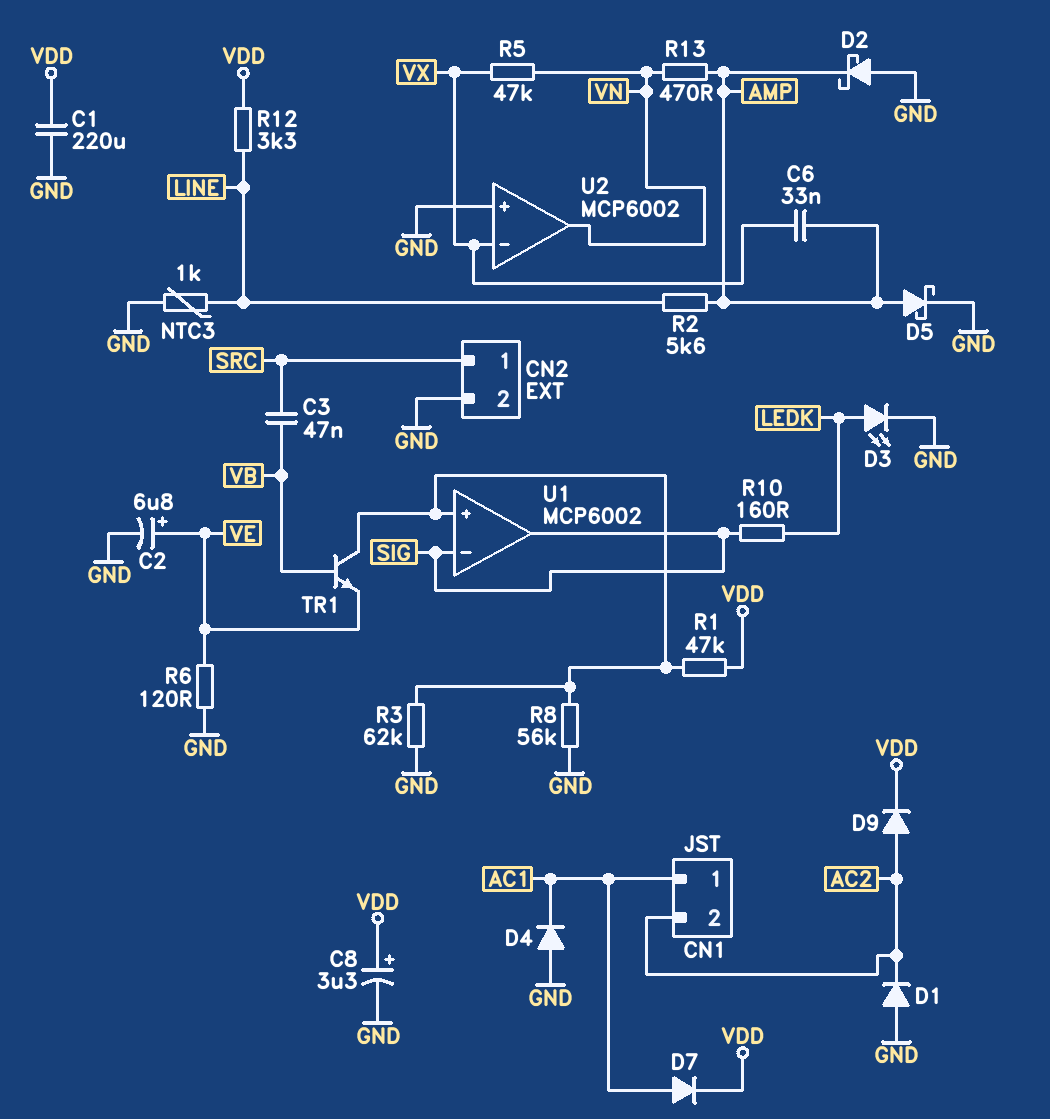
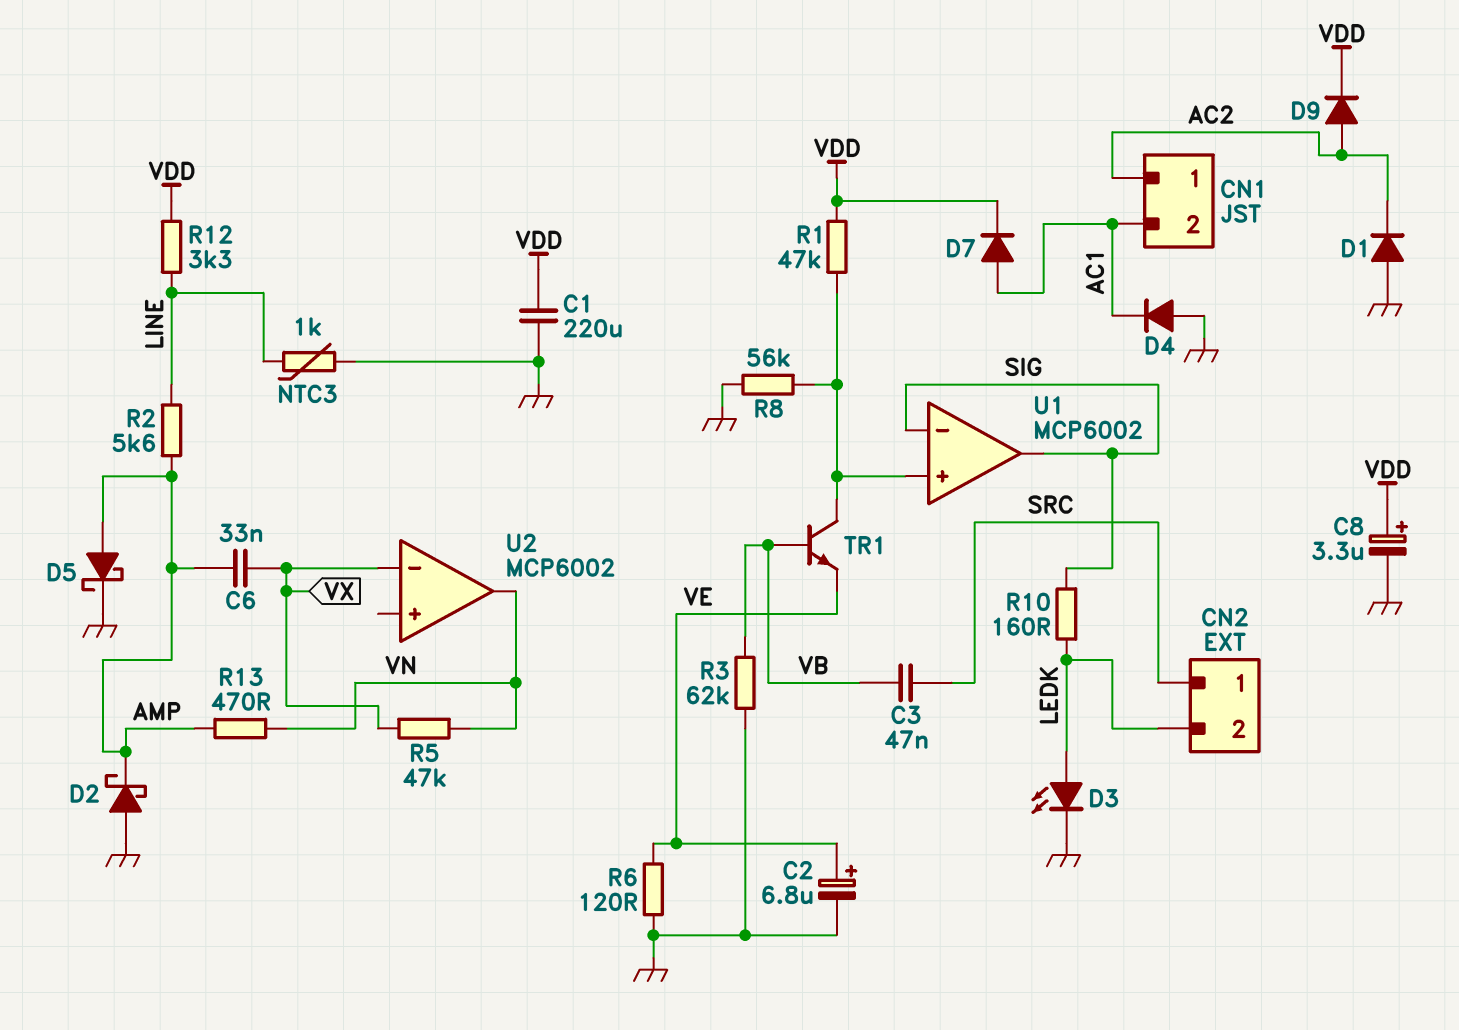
CN1 pin 1: AC1 -> AC2
CN1 pin 2: AC2 -> AC1
CN2 pin 2: GND -> LEDK
R3: 62k (GND, U1/in+) -> 62k (GND, VB)
U2 pin in+: GND -> none

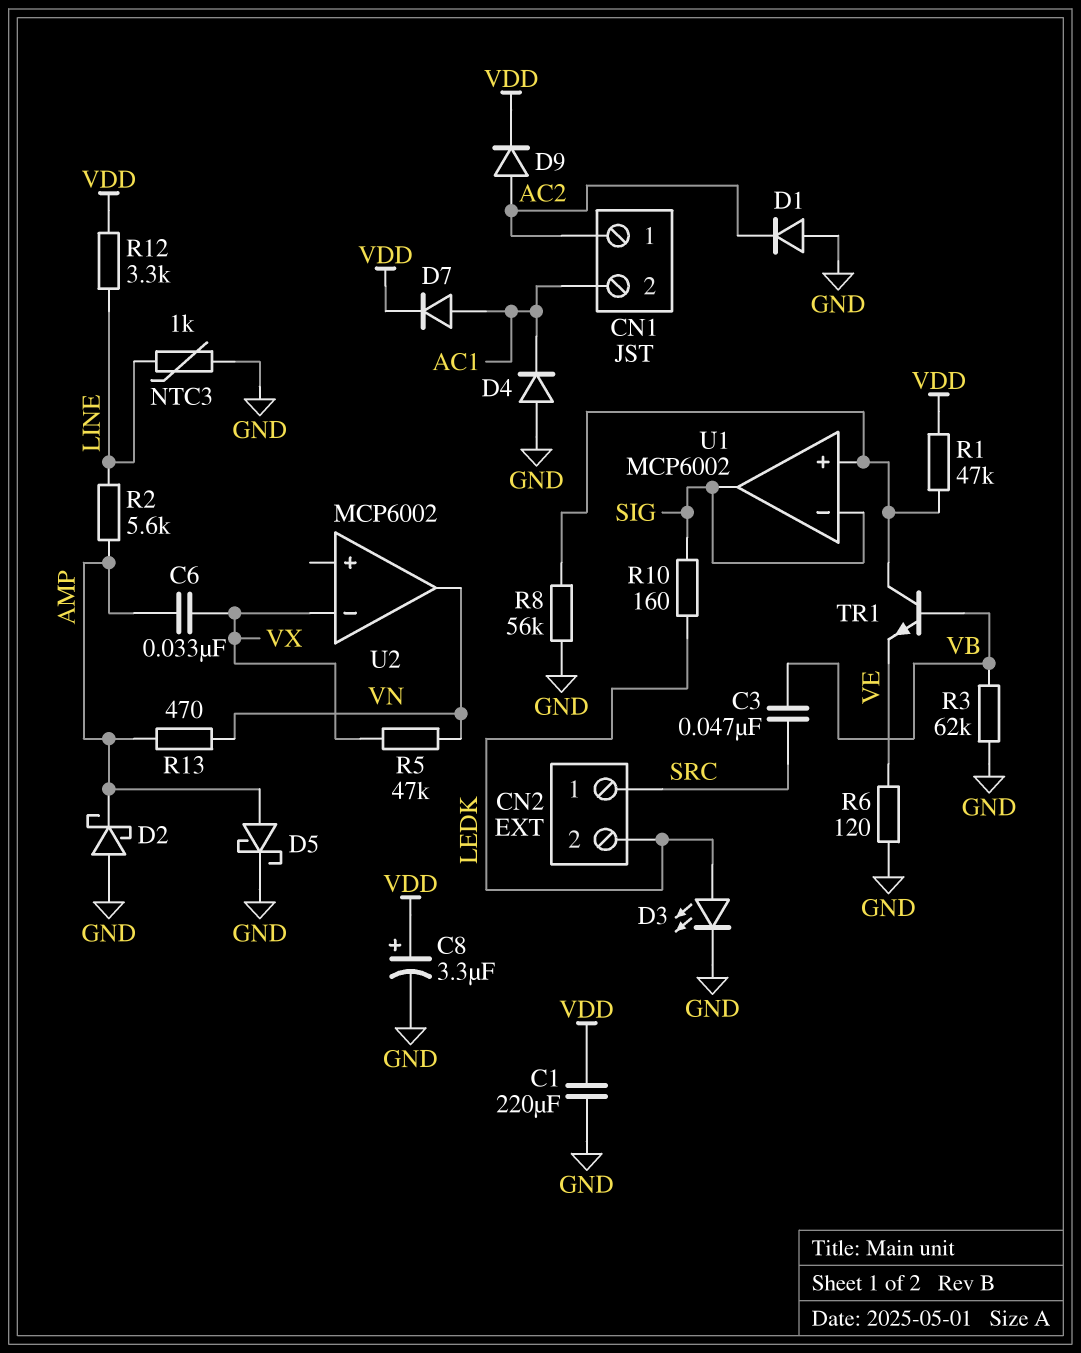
C2: 6.8uF (plus VE, minus GND) -> none

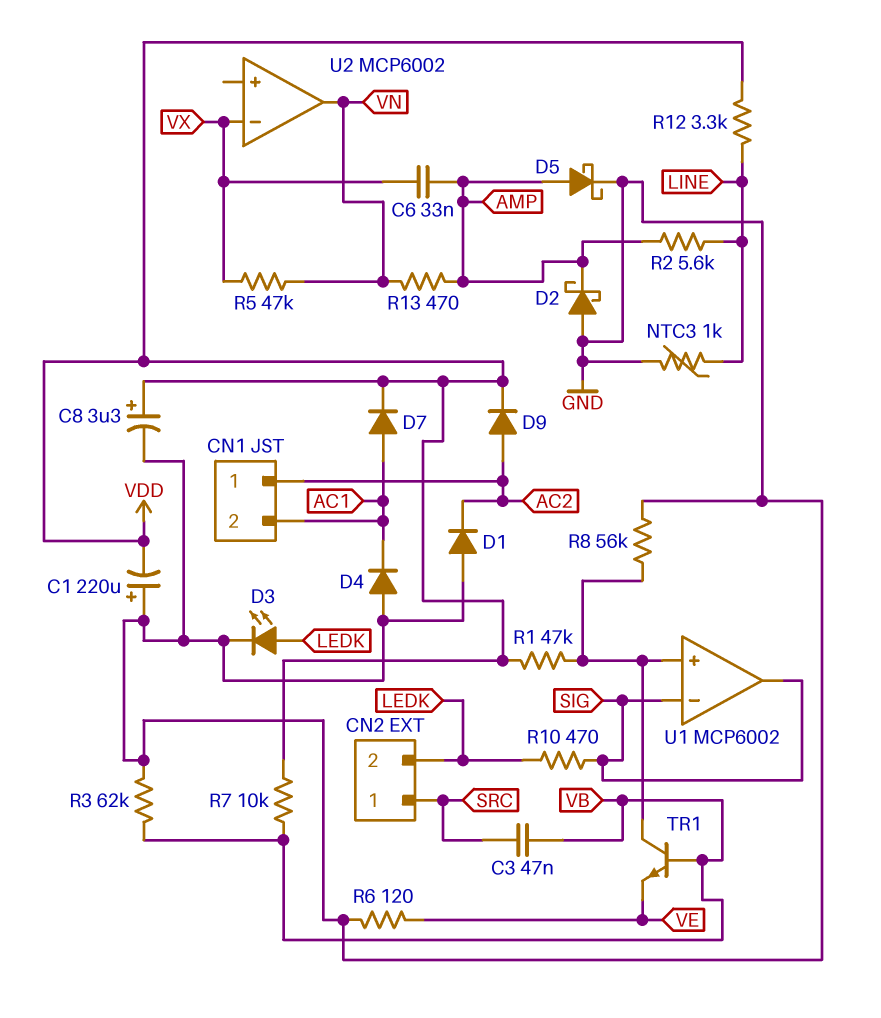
C1: 220uF (GND, VDD) -> 220uF (plus GND, minus VDD)
R7: none -> 10k (VB, VDD)
R10: 160 (LEDK, SIG) -> 470 (LEDK, SIG)

